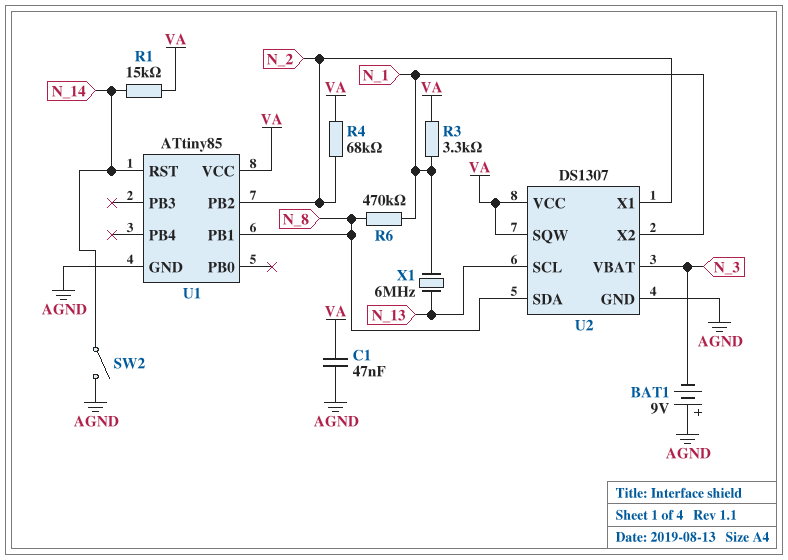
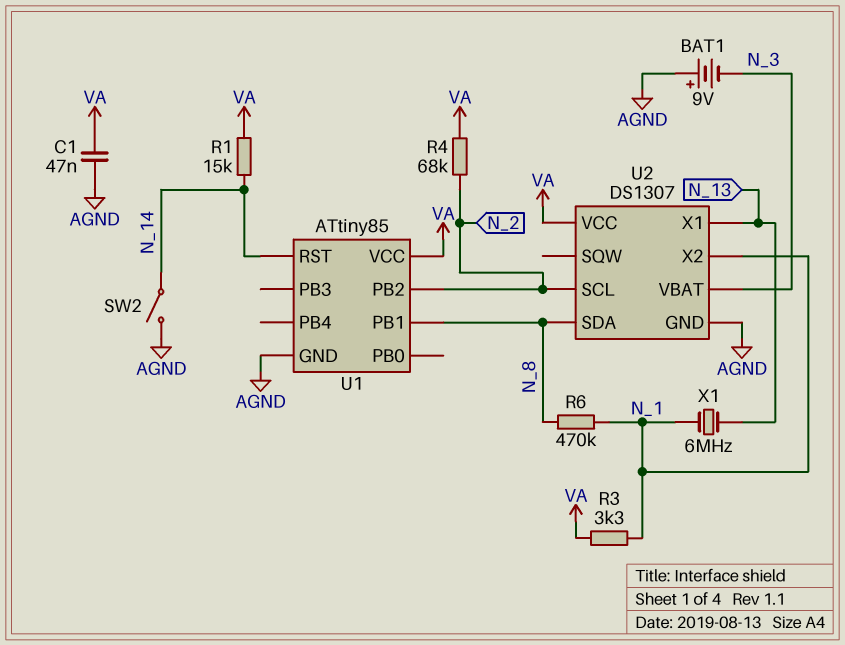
U2 pin SCL: N_13 -> N_2
U2 pin SQW: VA -> none
U2 pin X1: N_2 -> N_13

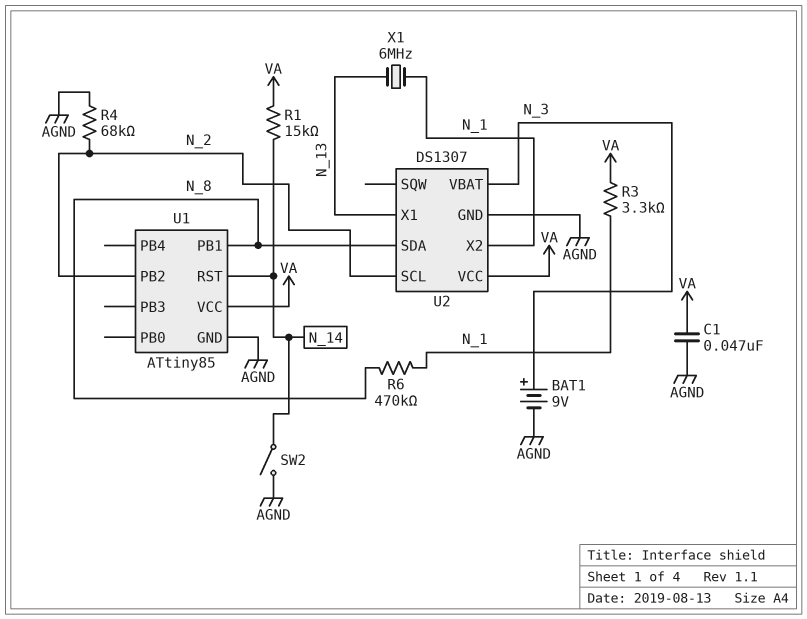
BAT1: 9V (plus AGND, minus N_3) -> 9V (plus N_3, minus AGND)
R4: 68k (N_2, VA) -> 68k (AGND, N_2)

